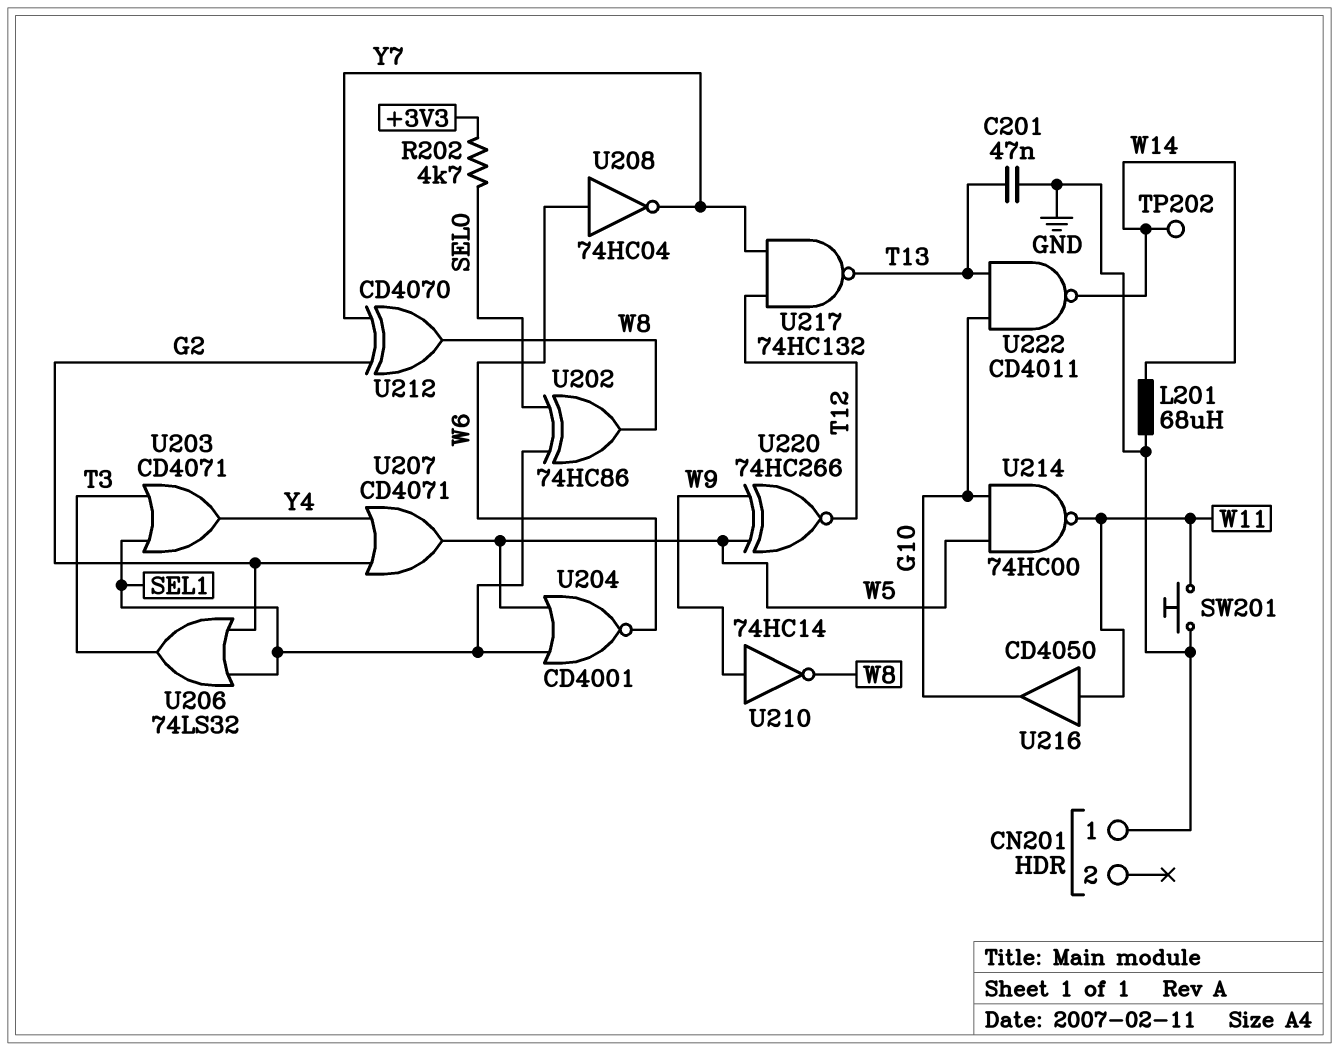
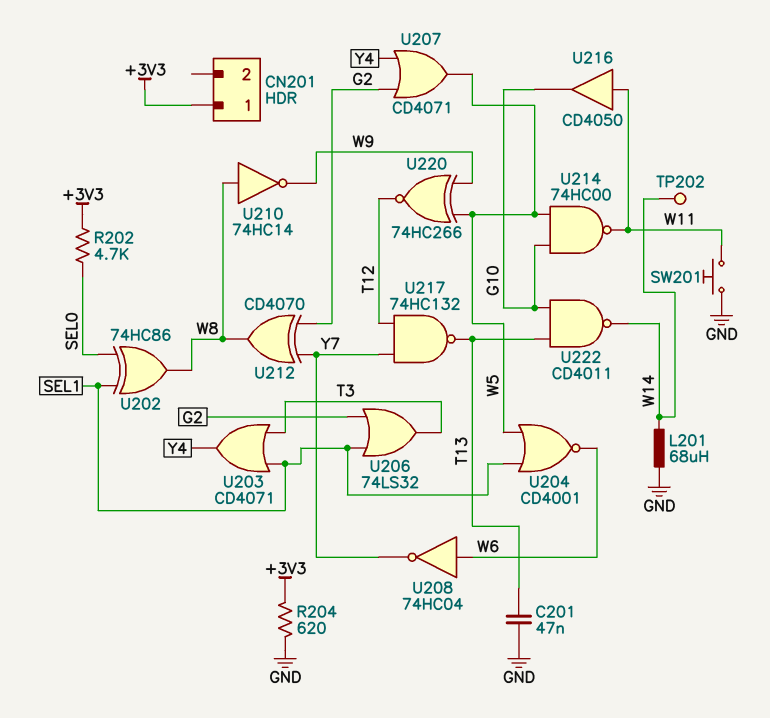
CN201 pin 1: GND -> +3V3
R204: none -> 620 (+3V3, GND)
U210: NOT 74HC14 (in W9, out W8) -> NOT 74HC14 (in W8, out W9)

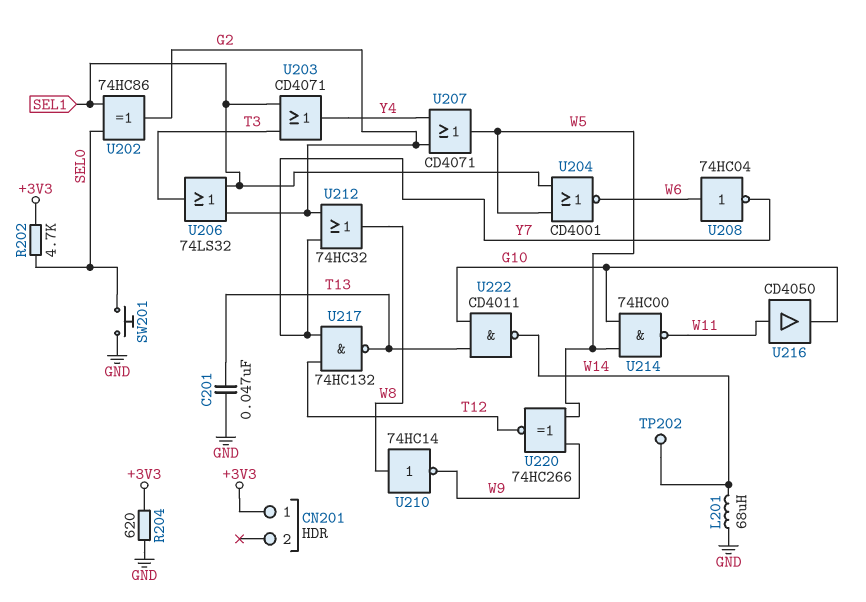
SW201: button (GND, W11) -> button (GND, SEL0)
U202: XOR 74HC86 (in SEL0, in SEL1, out W8) -> XOR 74HC86 (in SEL0, in SEL1, out G2)
U212: XOR CD4070 (in G2, in Y7, out W8) -> OR 74HC32 (in G2, in Y7, out W8)

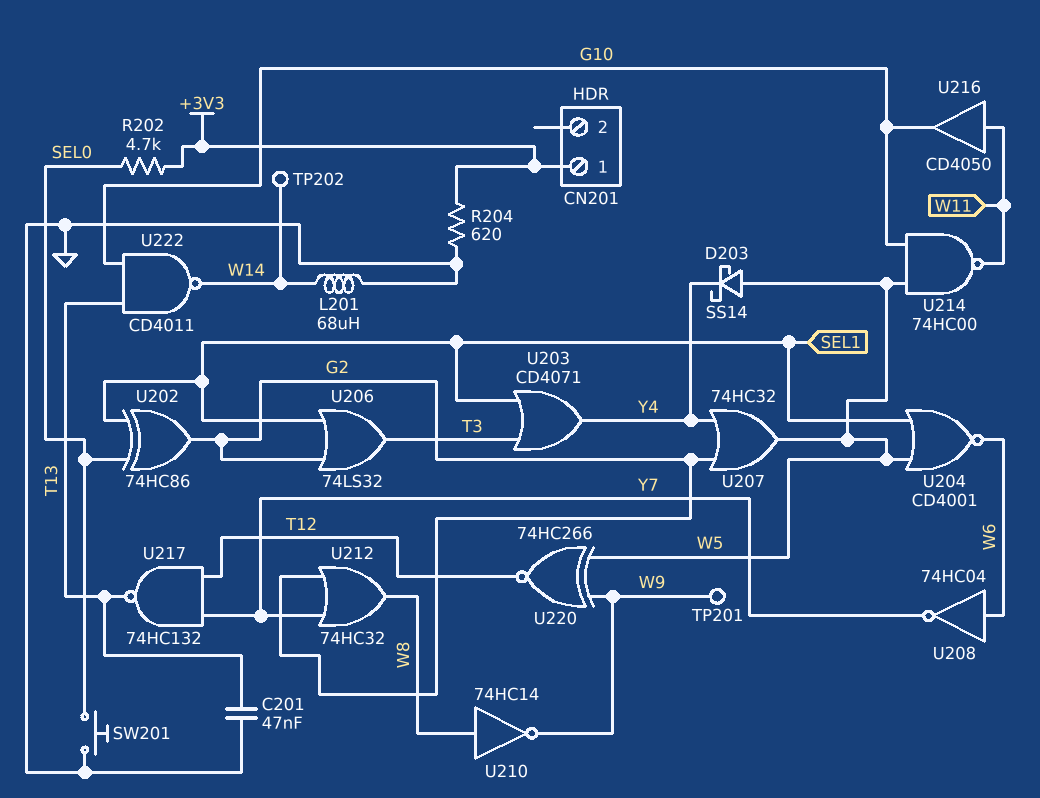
D203: none -> schottky SS14 (A W5, K Y4)
TP201: none -> test point (W9)
U207: OR CD4071 (in G2, in Y4, out W5) -> OR 74HC32 (in G2, in Y4, out W5)

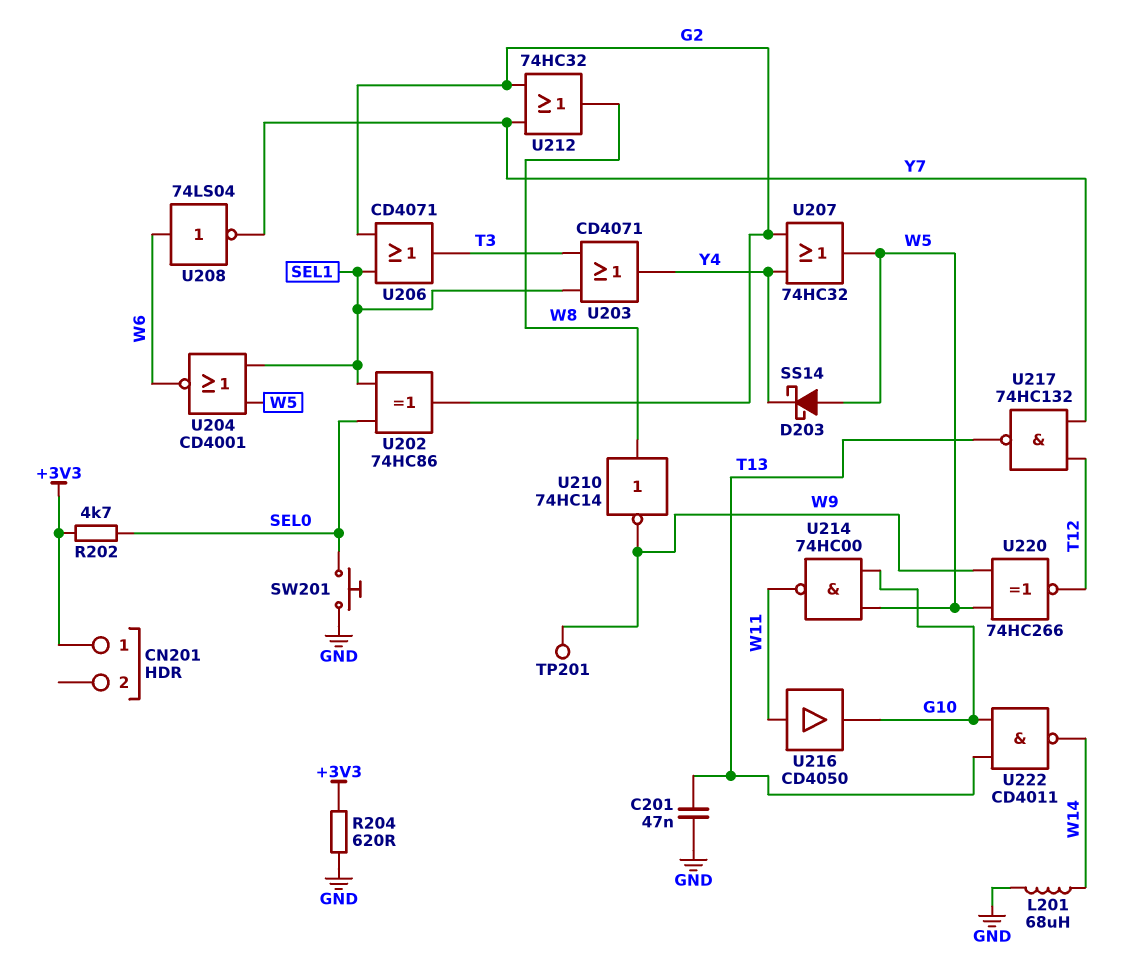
TP202: test point (W14) -> none
U206: OR 74LS32 (in G2, in SEL1, out T3) -> OR CD4071 (in G2, in SEL1, out T3)
U208: NOT 74HC04 (in W6, out Y7) -> NOT 74LS04 (in W6, out Y7)

